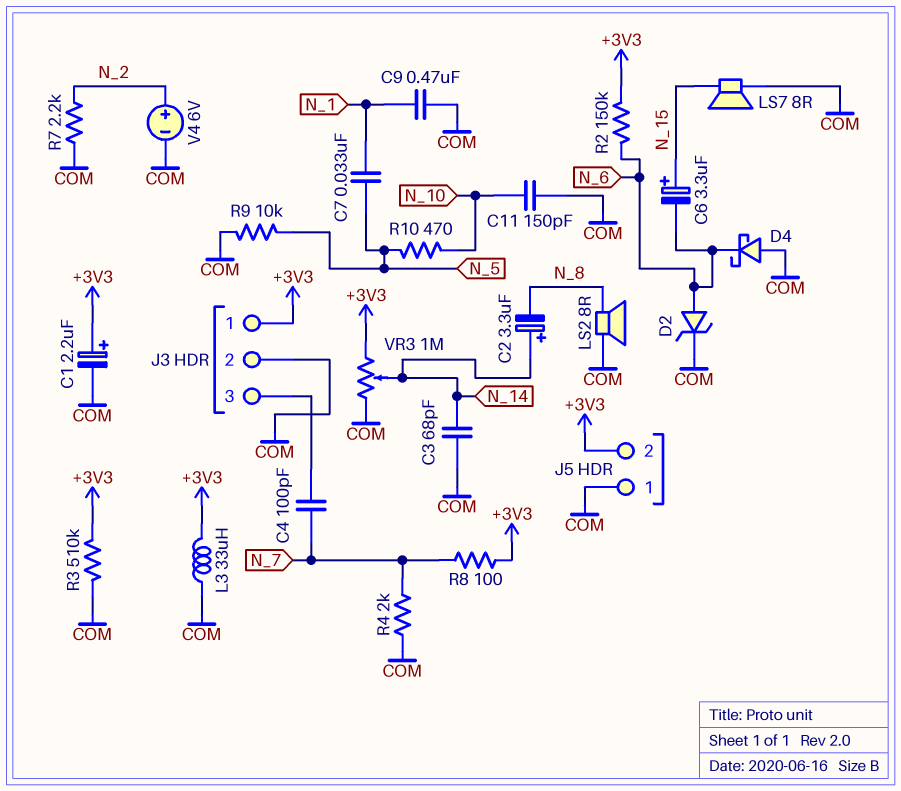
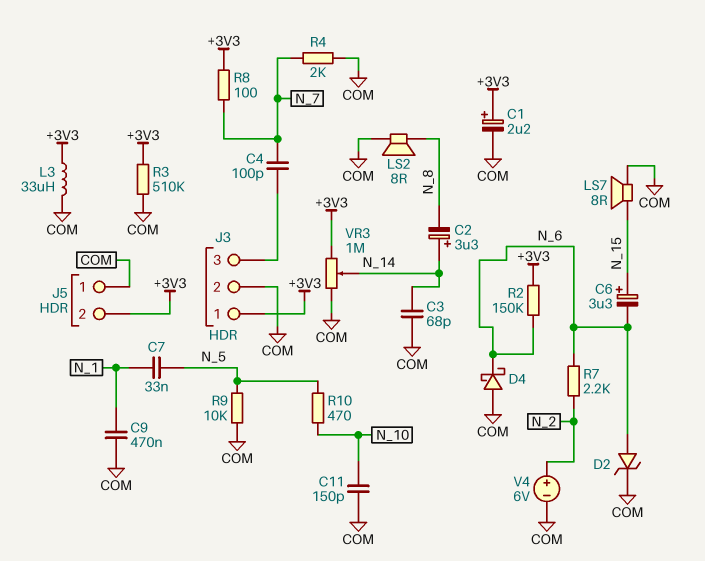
R7: 2.2k (COM, N_2) -> 2.2k (N_2, N_6)

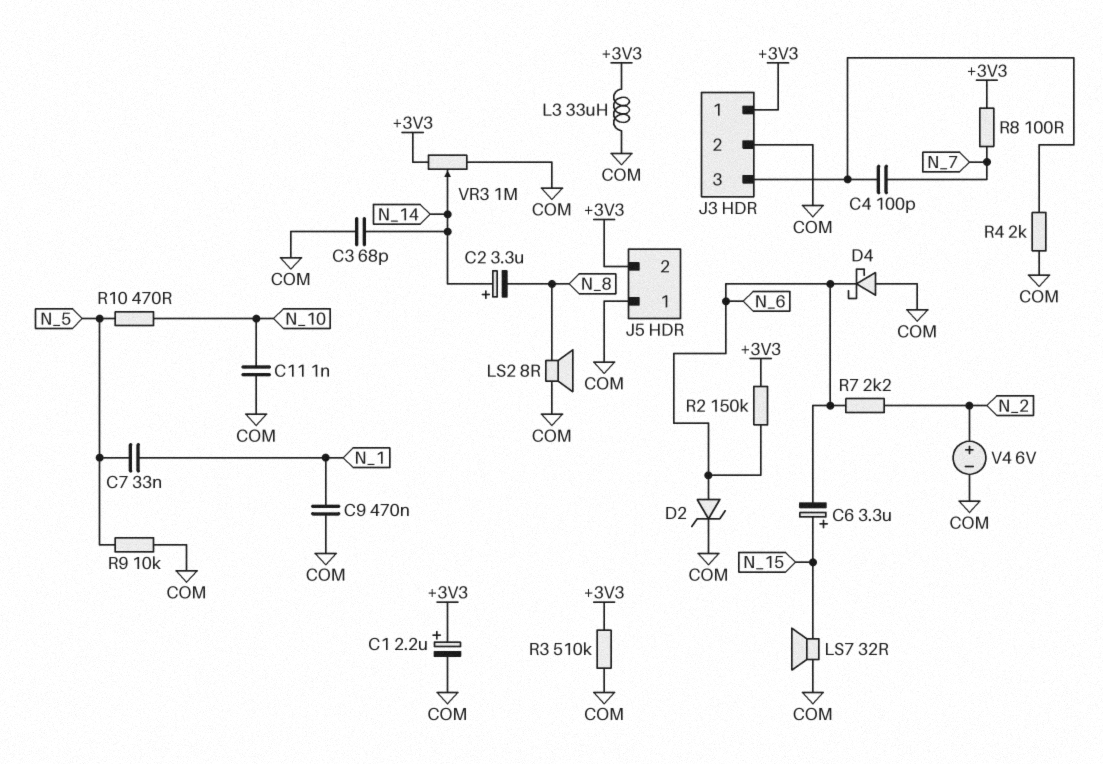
C11: 150pF (COM, N_10) -> 1nF (COM, N_10)
LS7: speaker 8R (COM, N_15) -> speaker 32R (COM, N_15)
R4: 2k (COM, N_7) -> 2k (COM, J3/3)

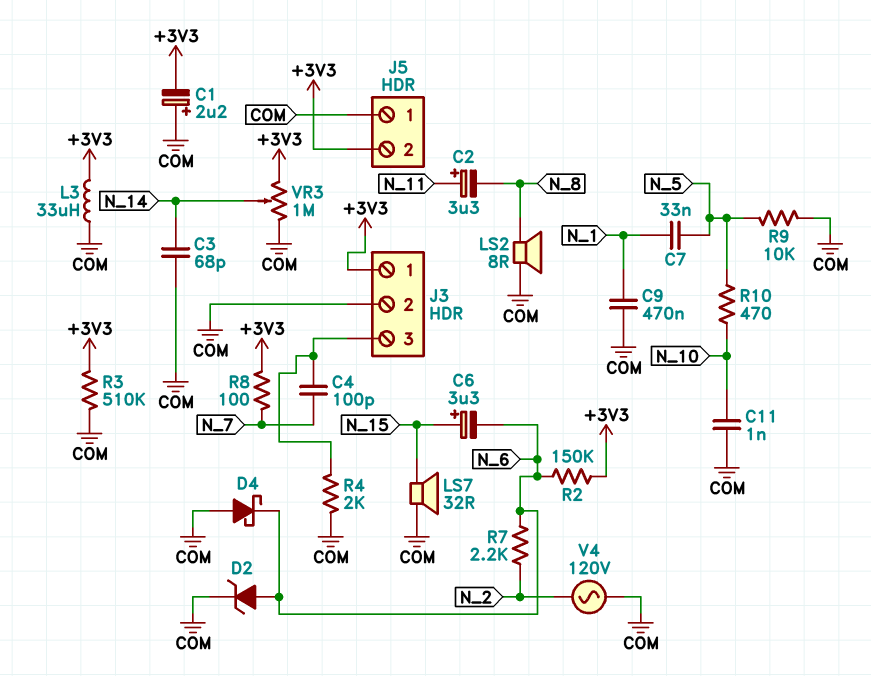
C1: 2.2uF (plus +3V3, minus COM) -> 2.2uF (plus COM, minus +3V3)
C2: 3.3uF (plus N_14, minus N_8) -> 3.3uF (plus N_11, minus N_8)
V4: 6V (plus N_2, minus COM) -> AC 120V (COM, N_2)

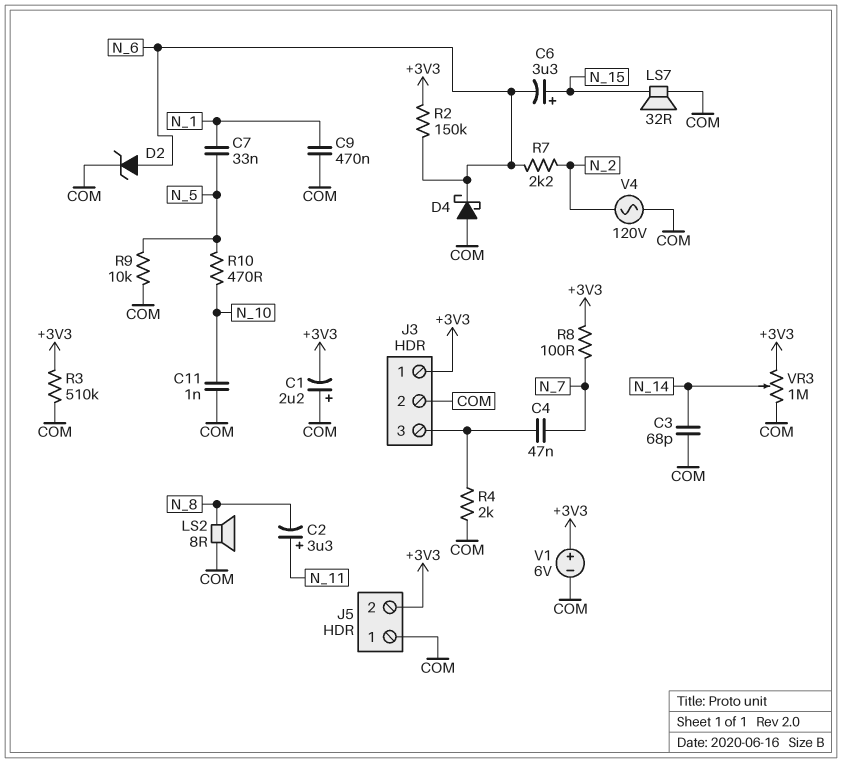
C4: 100pF (J3/3, N_7) -> 47nF (J3/3, N_7)
L3: 33uH (+3V3, COM) -> none
V1: none -> 6V (plus +3V3, minus COM)

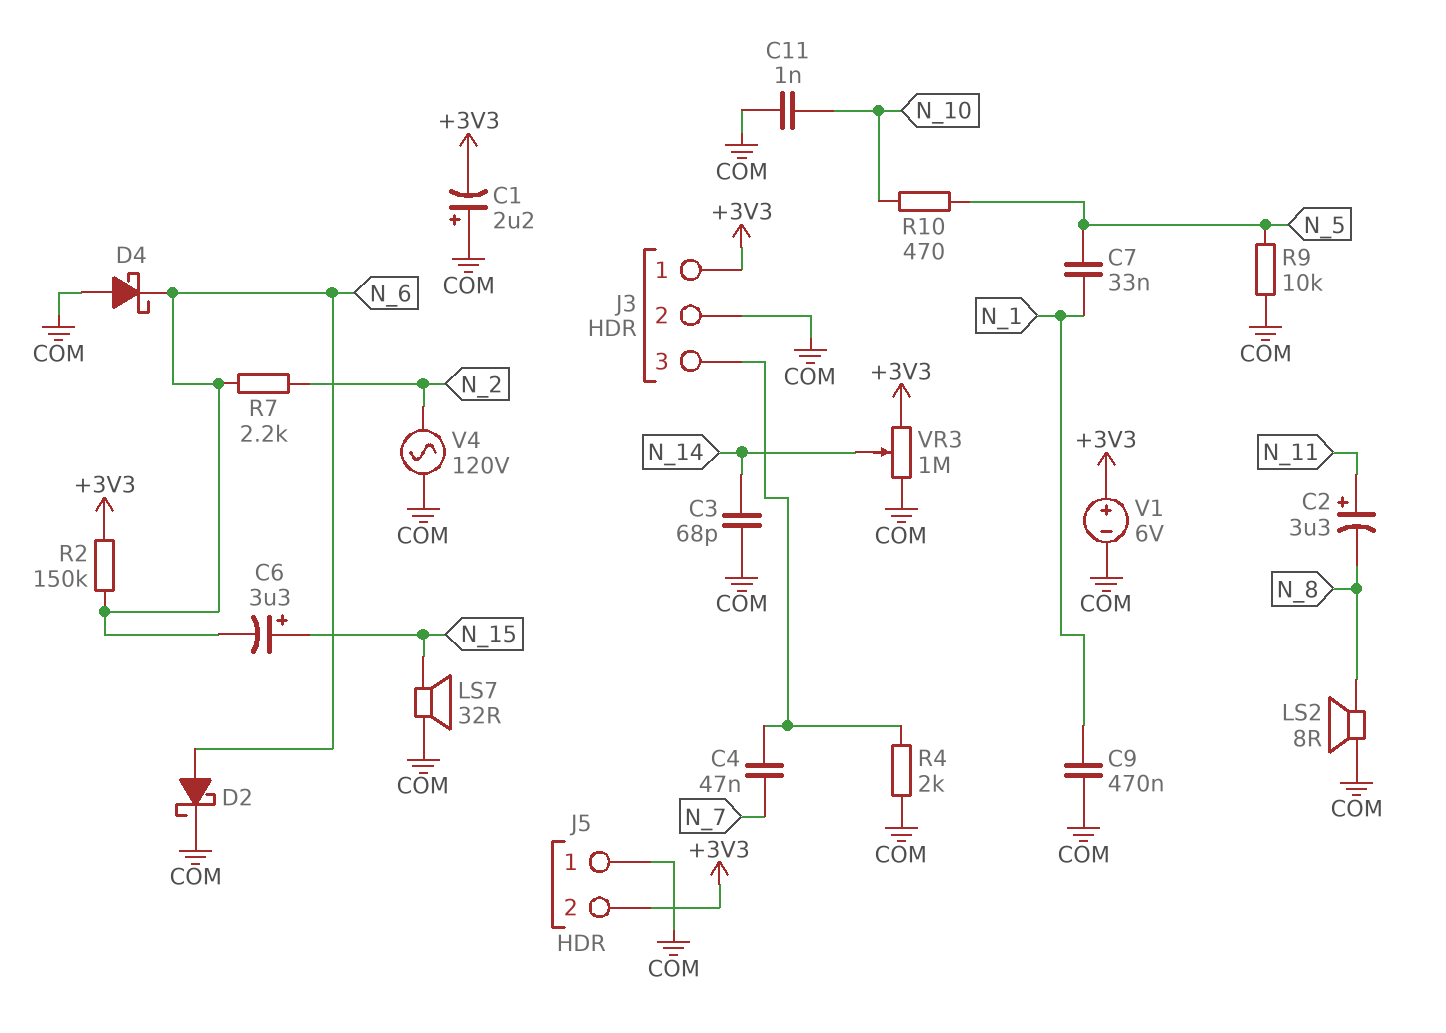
D2: zener (A N_6, K COM) -> schottky (A N_6, K COM)
R3: 510k (+3V3, COM) -> none
R8: 100 (+3V3, N_7) -> none

